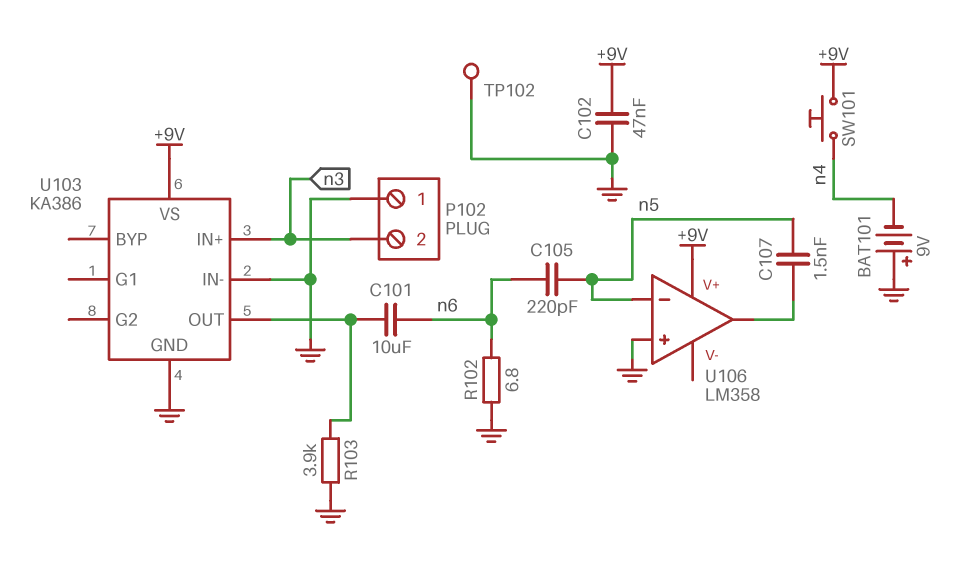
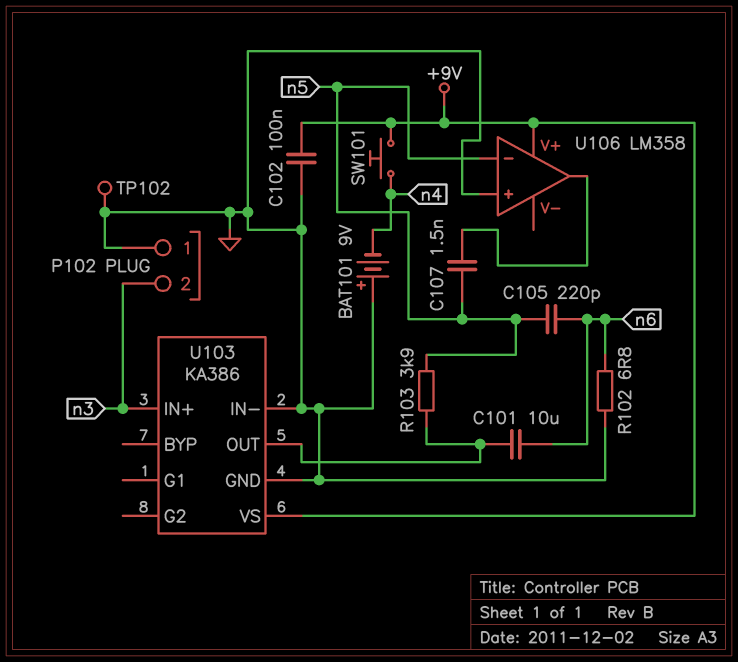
C102: 47nF (+9V, GND) -> 100nF (+9V, GND)
R103: 3.9k (GND, U103/OUT) -> 3.9k (U103/OUT, n5)

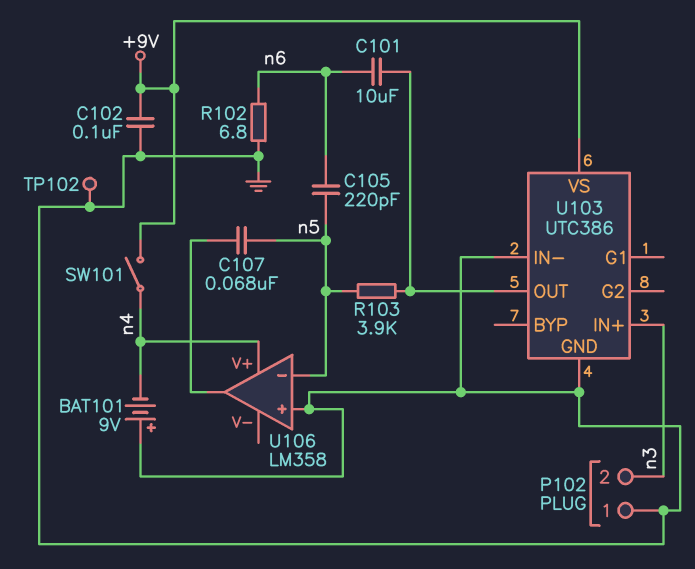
C107: 1.5nF (U106/out, n5) -> 68nF (U106/out, n5)
SW101: button (+9V, n4) -> switch (+9V, n4)
U103: KA386 -> UTC386
U106 pin V+: +9V -> n4

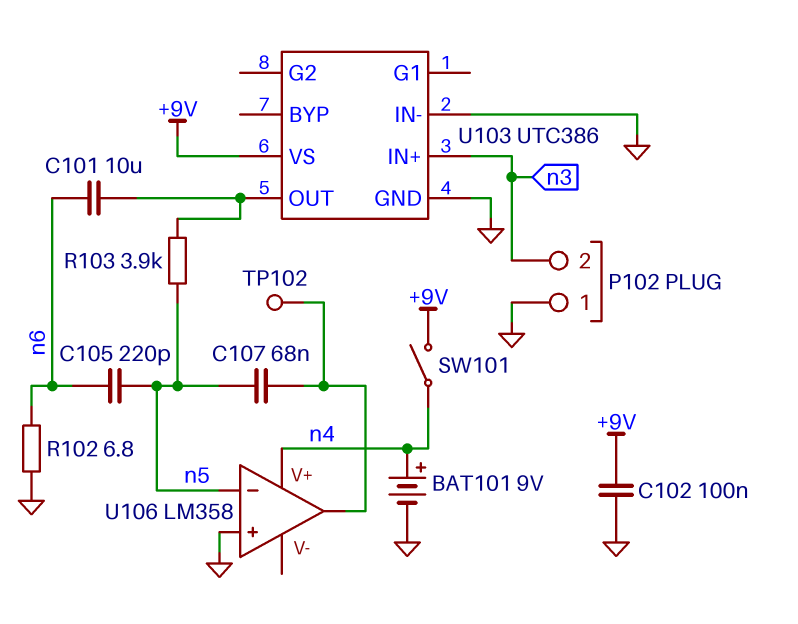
BAT101: 9V (plus GND, minus n4) -> 9V (plus n4, minus GND)
TP102: test point (GND) -> test point (U106/out)

